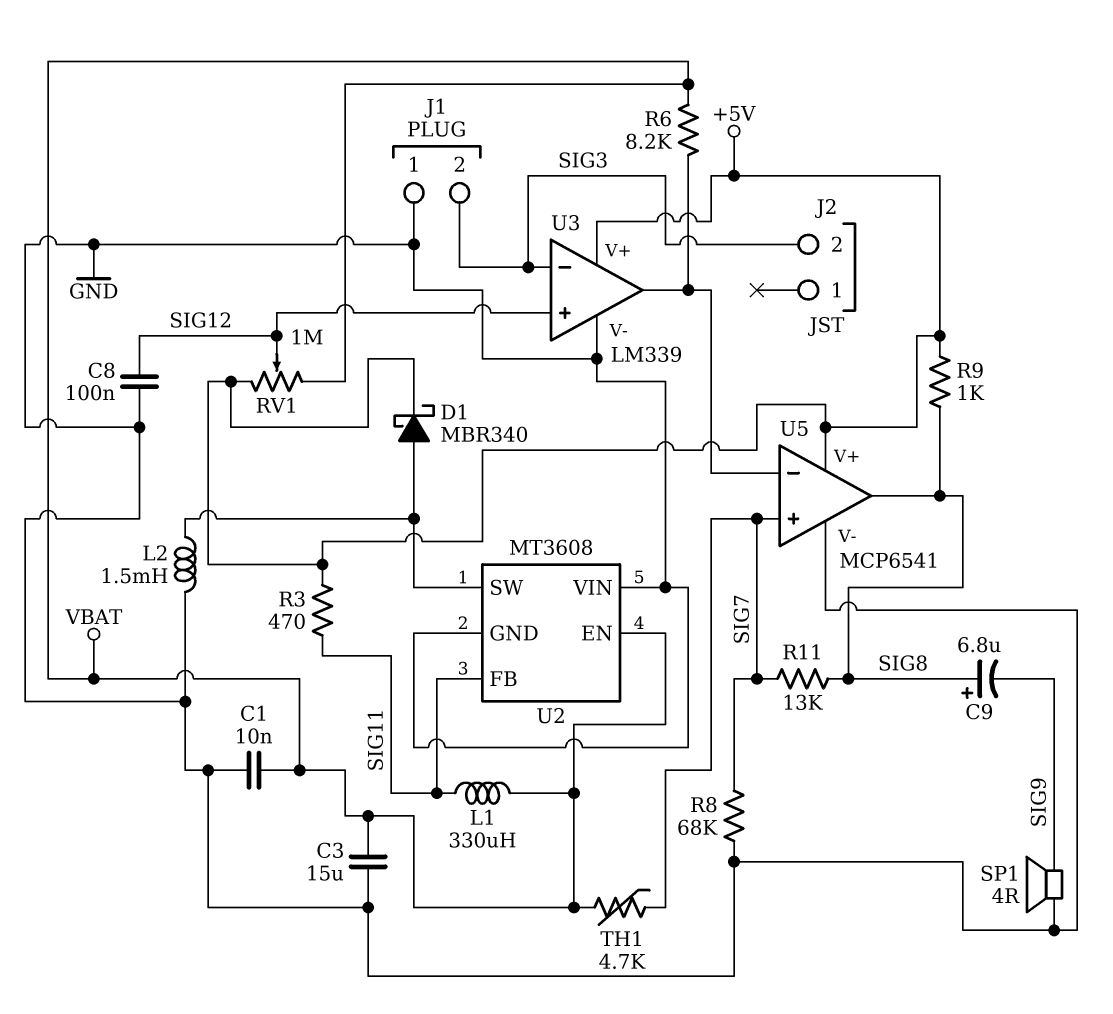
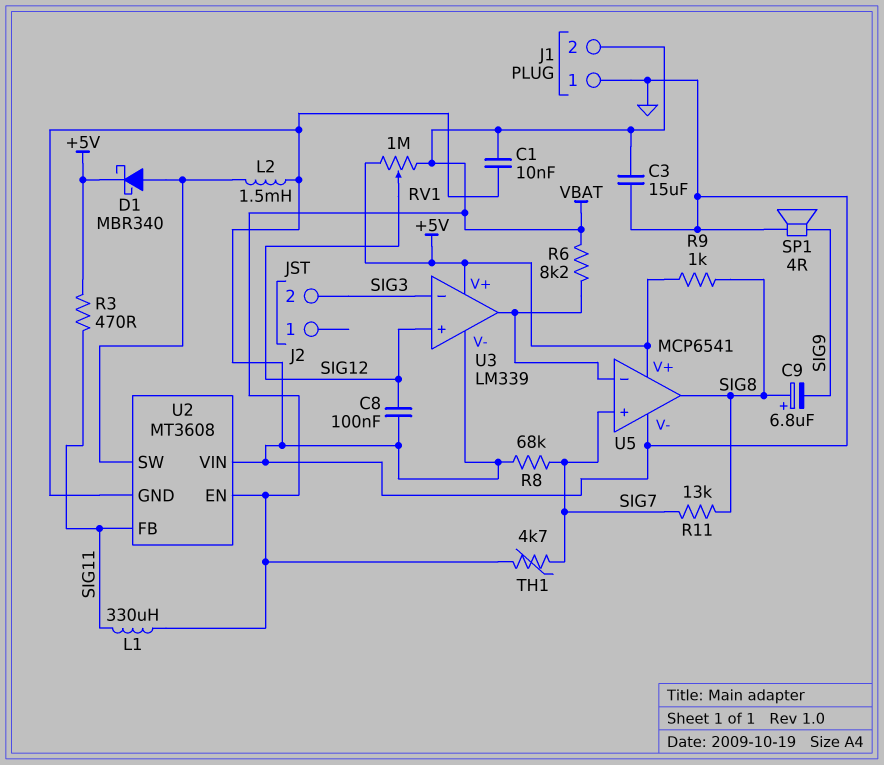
J1 pin 2: SIG3 -> VBAT

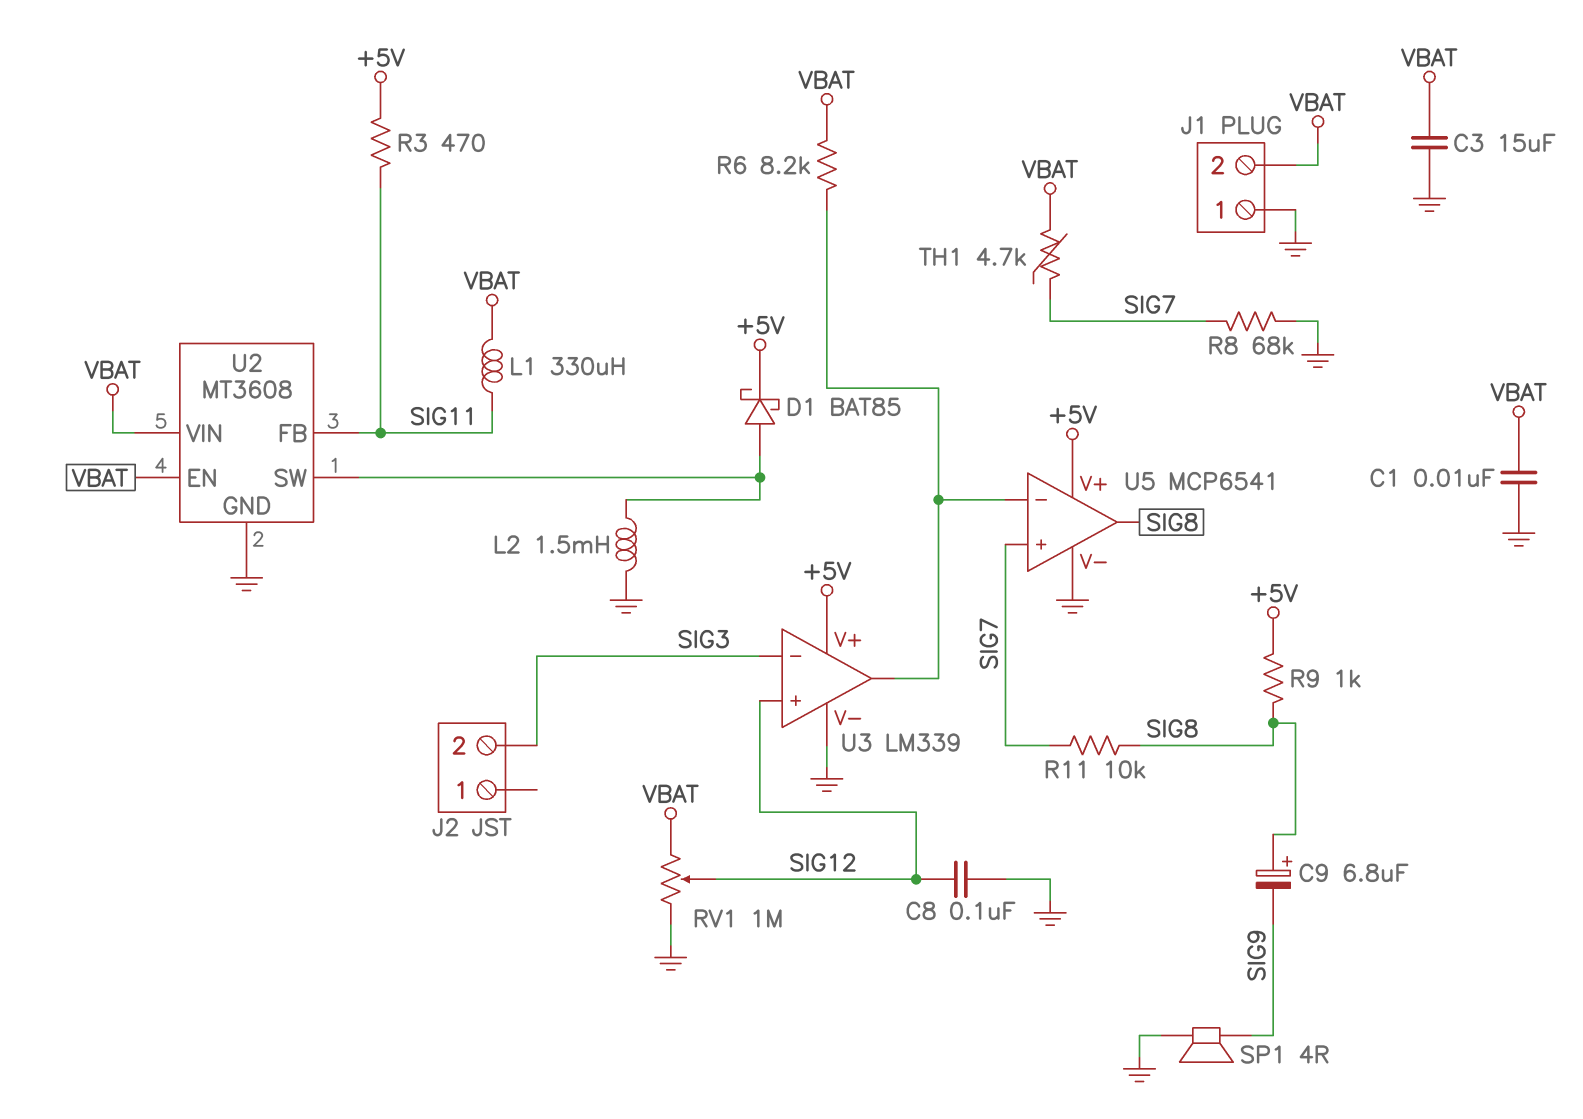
D1: schottky MBR340 (A U2/SW, K +5V) -> schottky BAT85 (A U2/SW, K +5V)
R11: 13k (SIG7, SIG8) -> 10k (SIG7, SIG8)
RV1: 1M (+5V, VBAT, wiper SIG12) -> 1M (GND, VBAT, wiper SIG12)
U2 pin VIN: GND -> VBAT

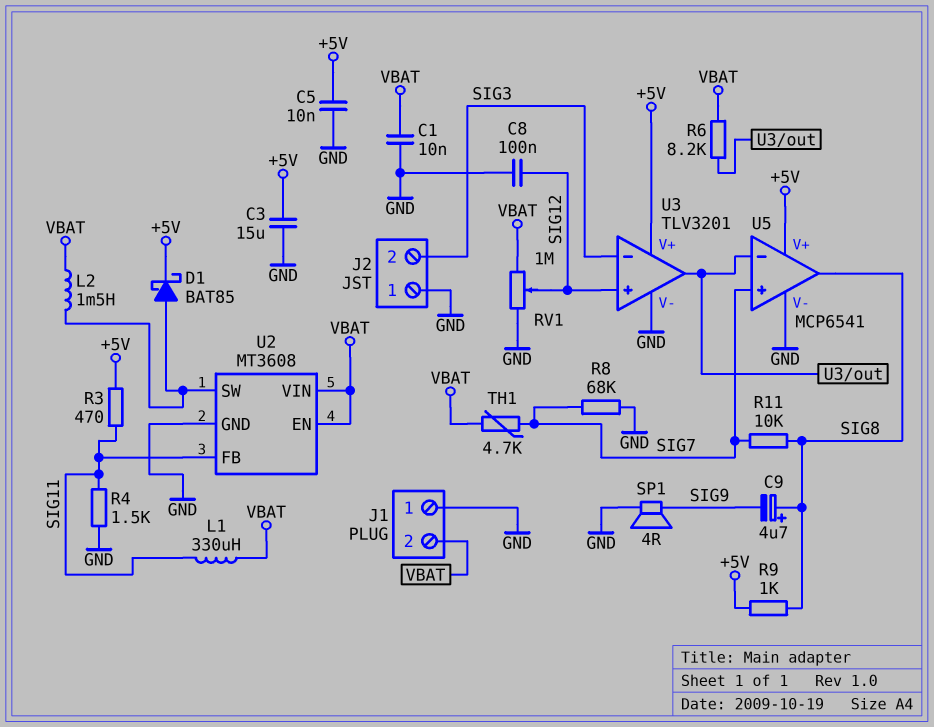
C3: 15uF (GND, VBAT) -> 15uF (+5V, GND)
C5: none -> 10nF (+5V, GND)
C9: 6.8uF (plus SIG8, minus SIG9) -> 4.7uF (plus SIG8, minus SIG9)
J2 pin 1: none -> GND
L2: 1.5mH (GND, U2/SW) -> 1.5mH (U2/SW, VBAT)
R4: none -> 1.5k (GND, SIG11)
U3: LM339 -> TLV3201

